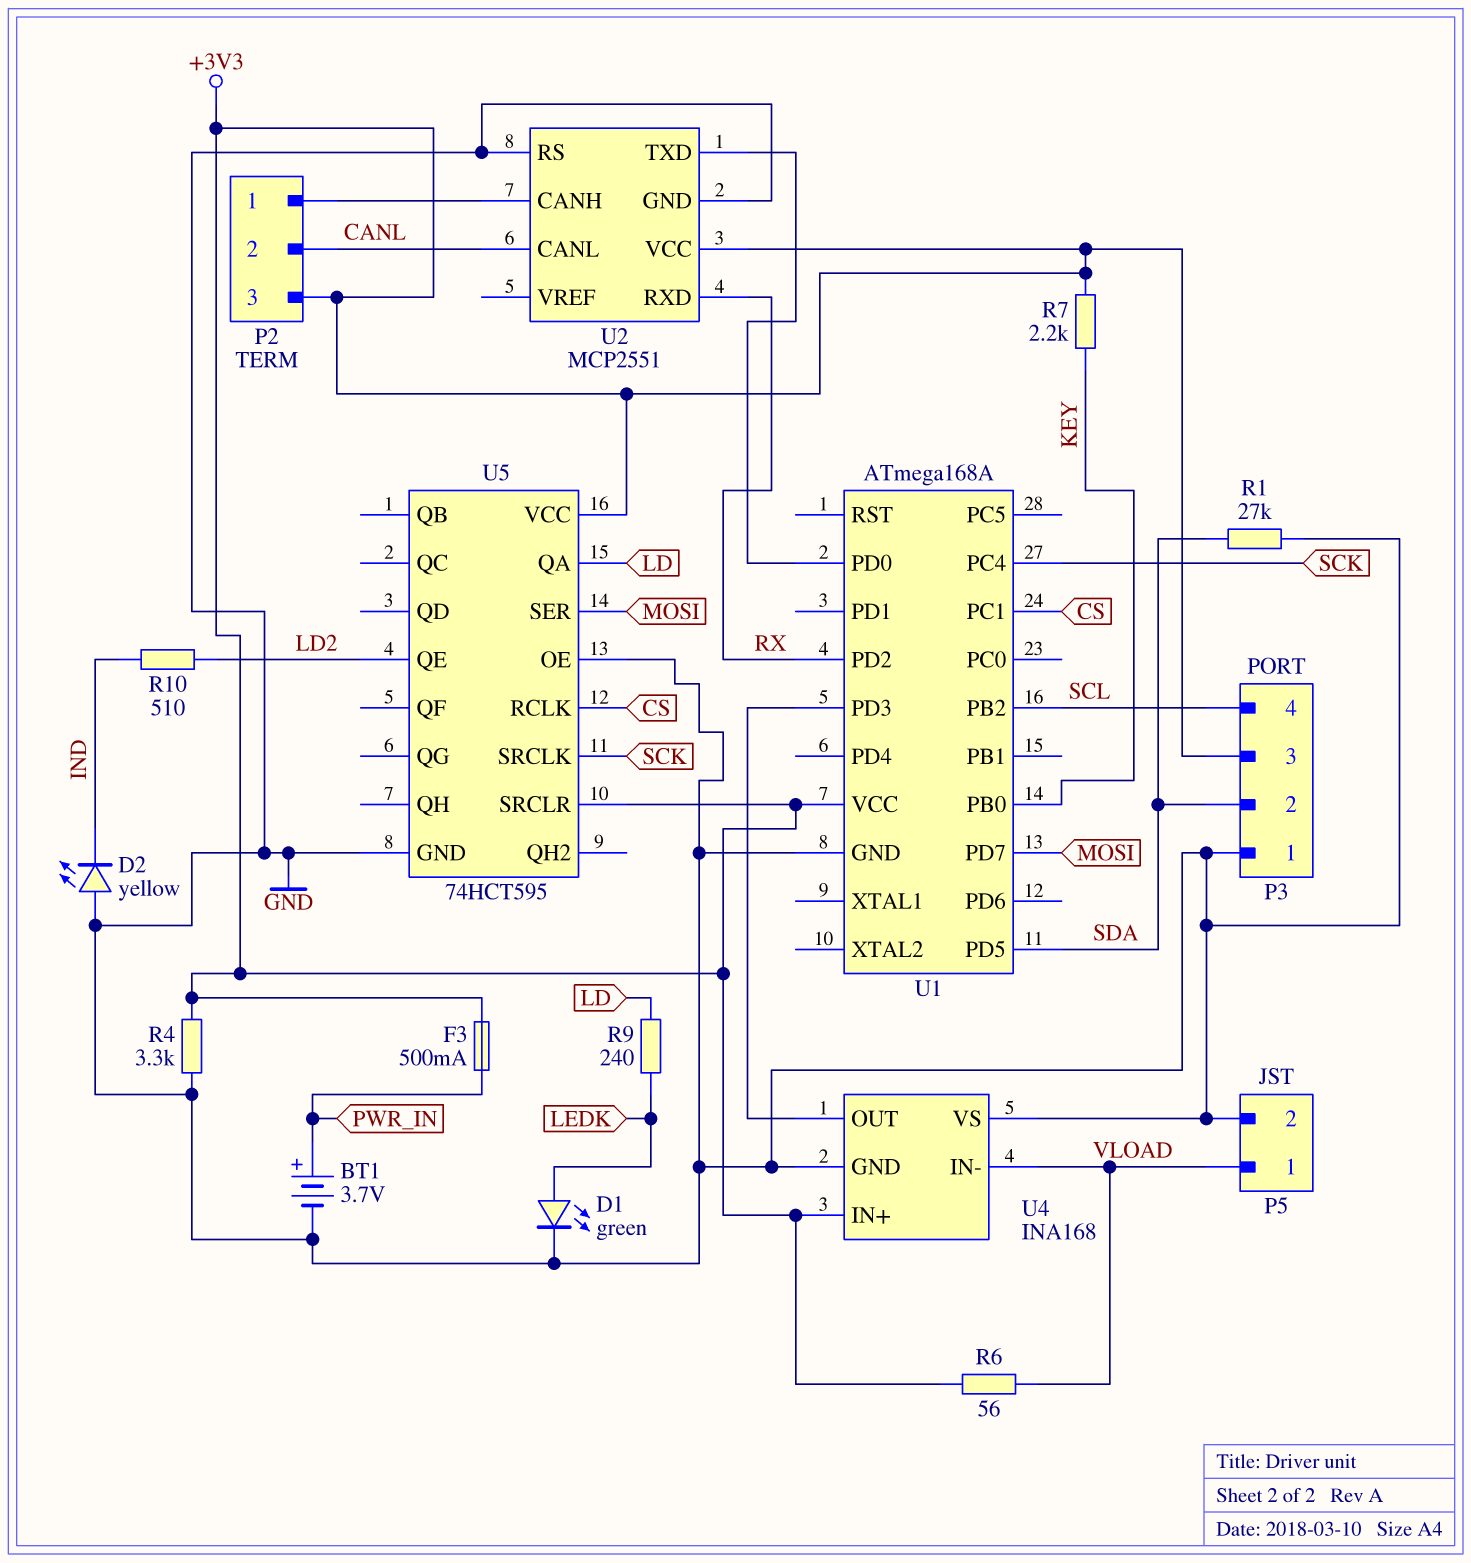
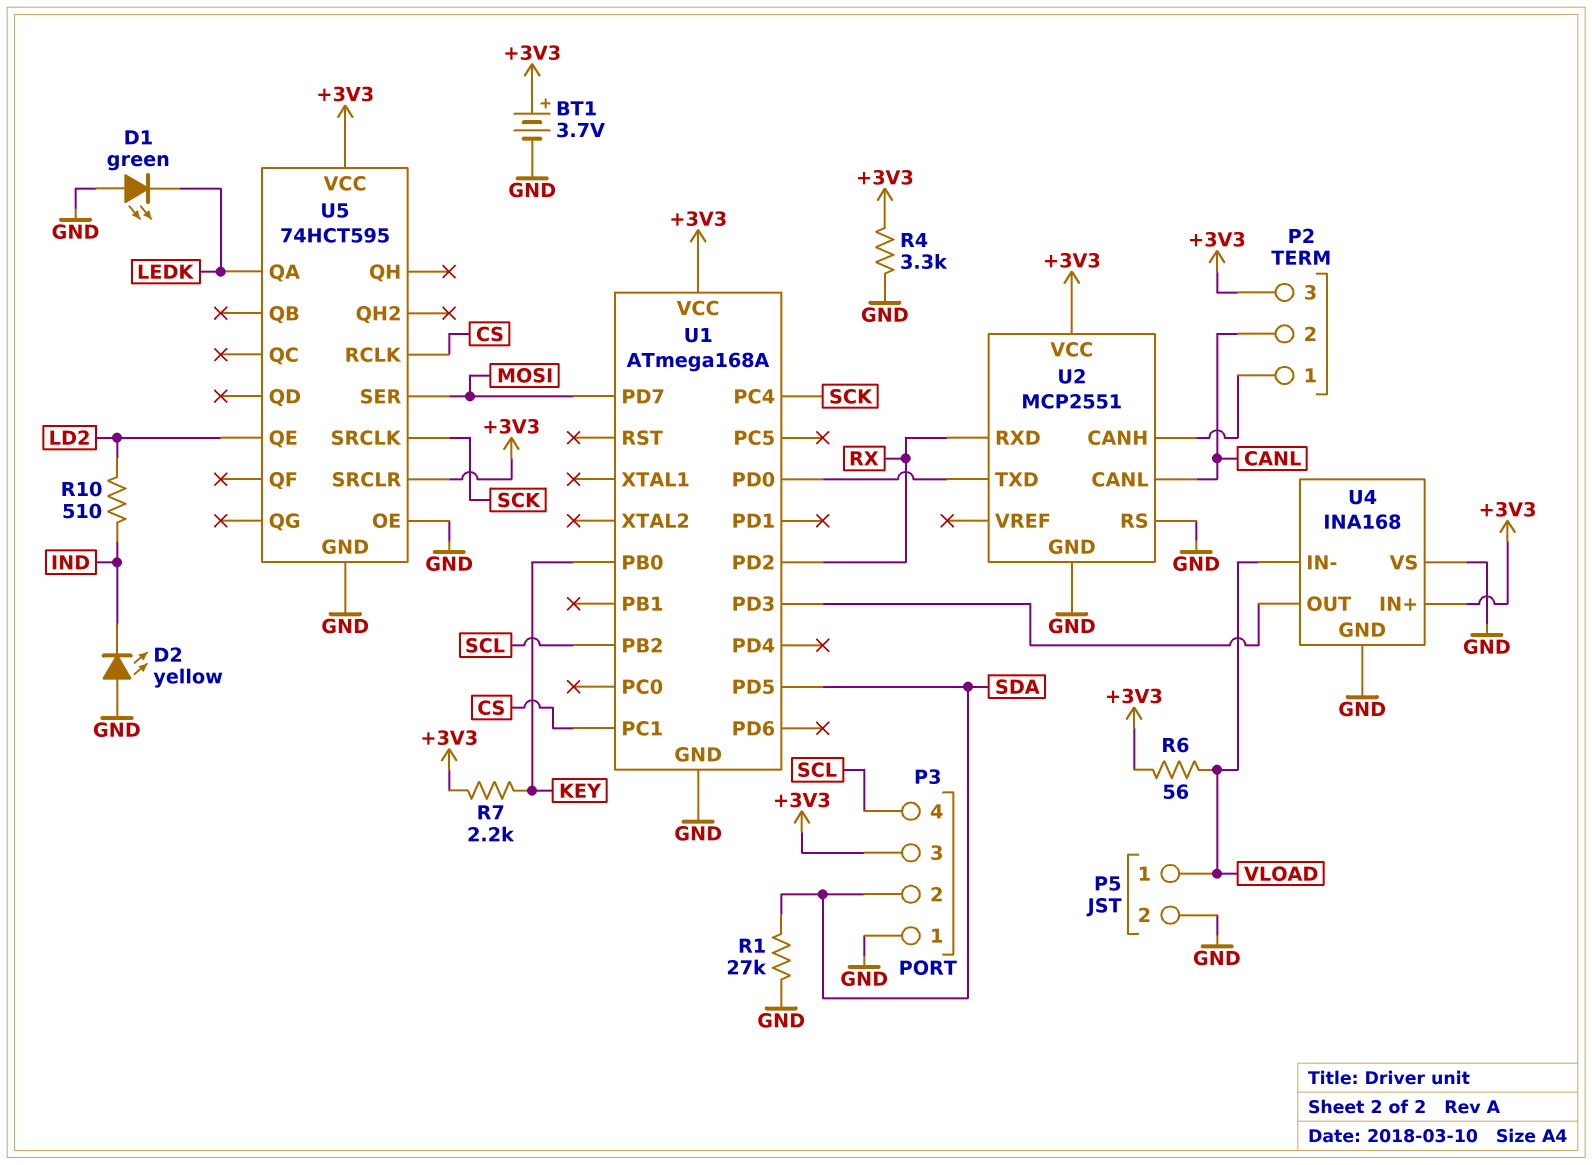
BT1: 3.7V (plus PWR_IN, minus GND) -> 3.7V (plus +3V3, minus GND)
D1: LED green (A LEDK, K GND) -> LED green (A GND, K LEDK)
F3: 500mA (+3V3, PWR_IN) -> none
R9: 240 (LD, LEDK) -> none
U5 pin QA: LD -> LEDK

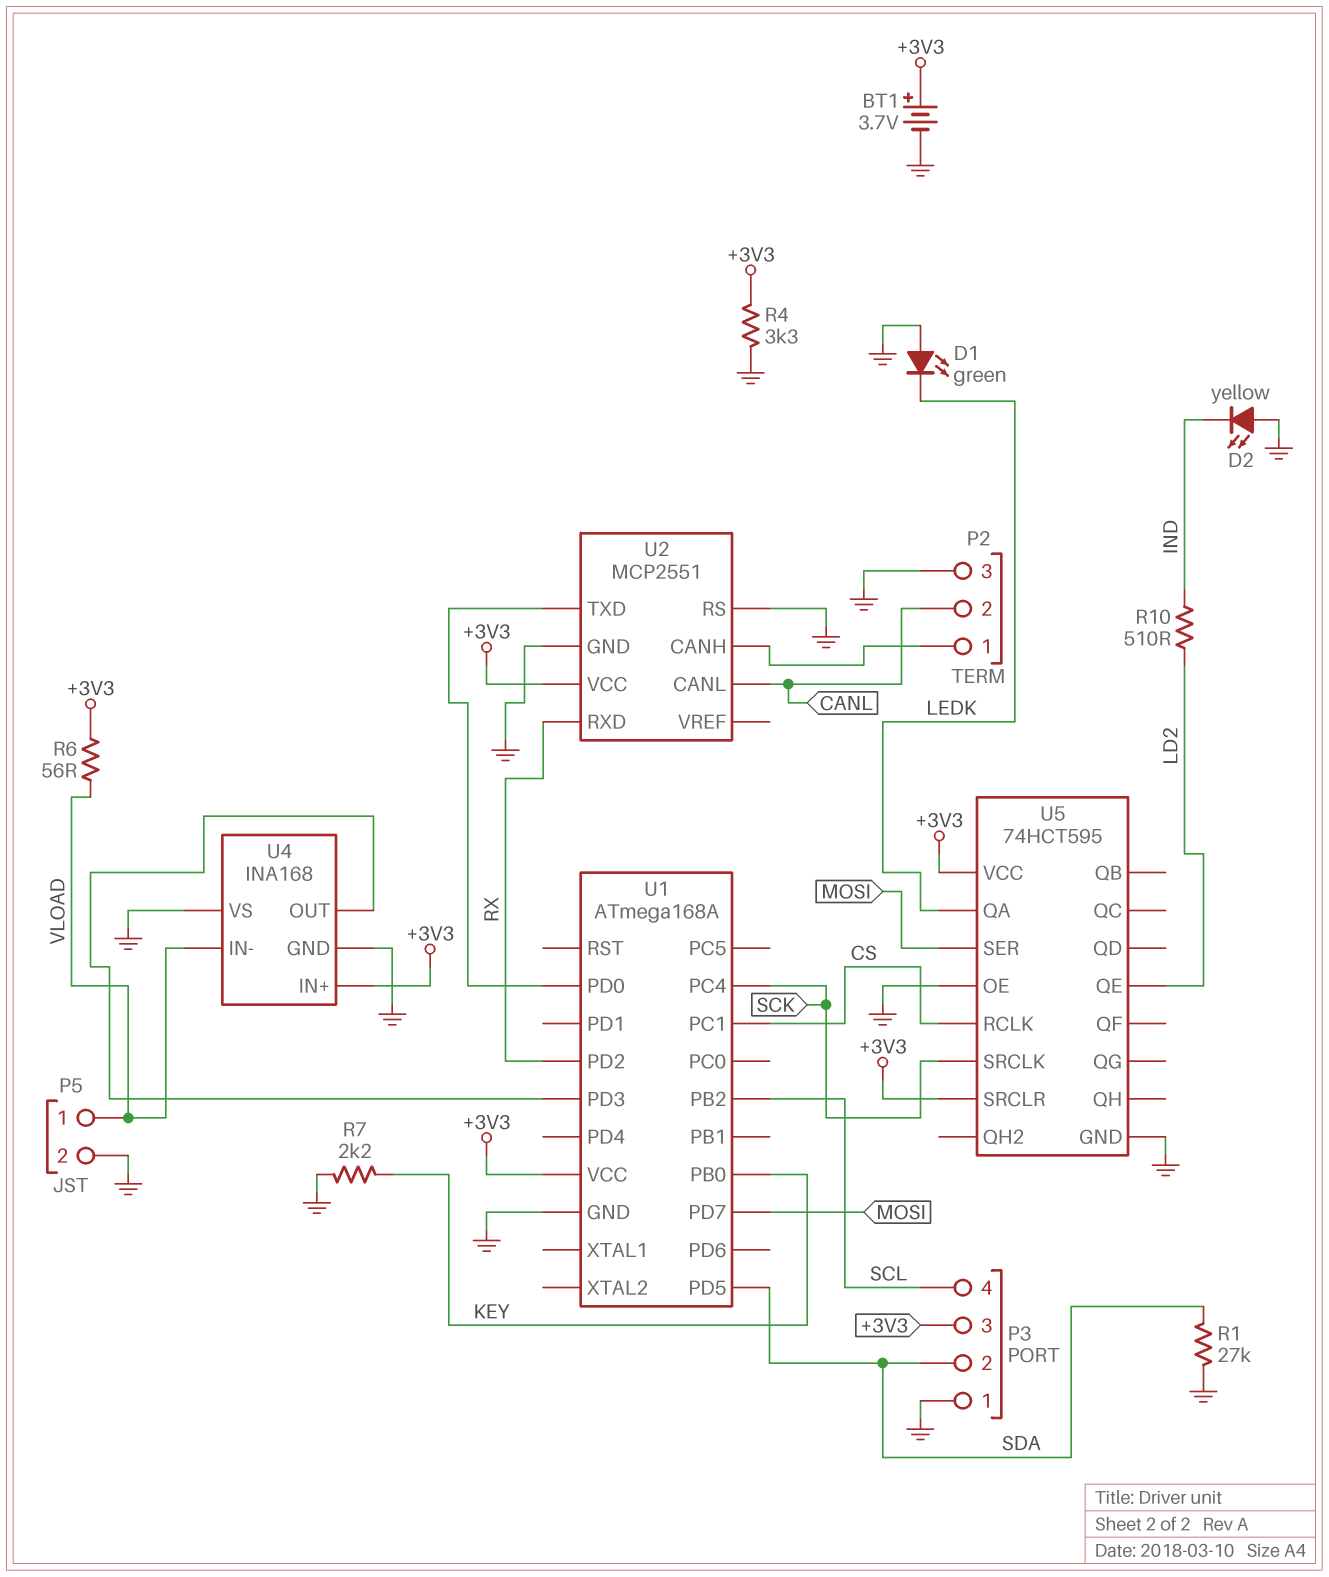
P2 pin 3: +3V3 -> GND
R7: 2.2k (+3V3, KEY) -> 2.2k (GND, KEY)

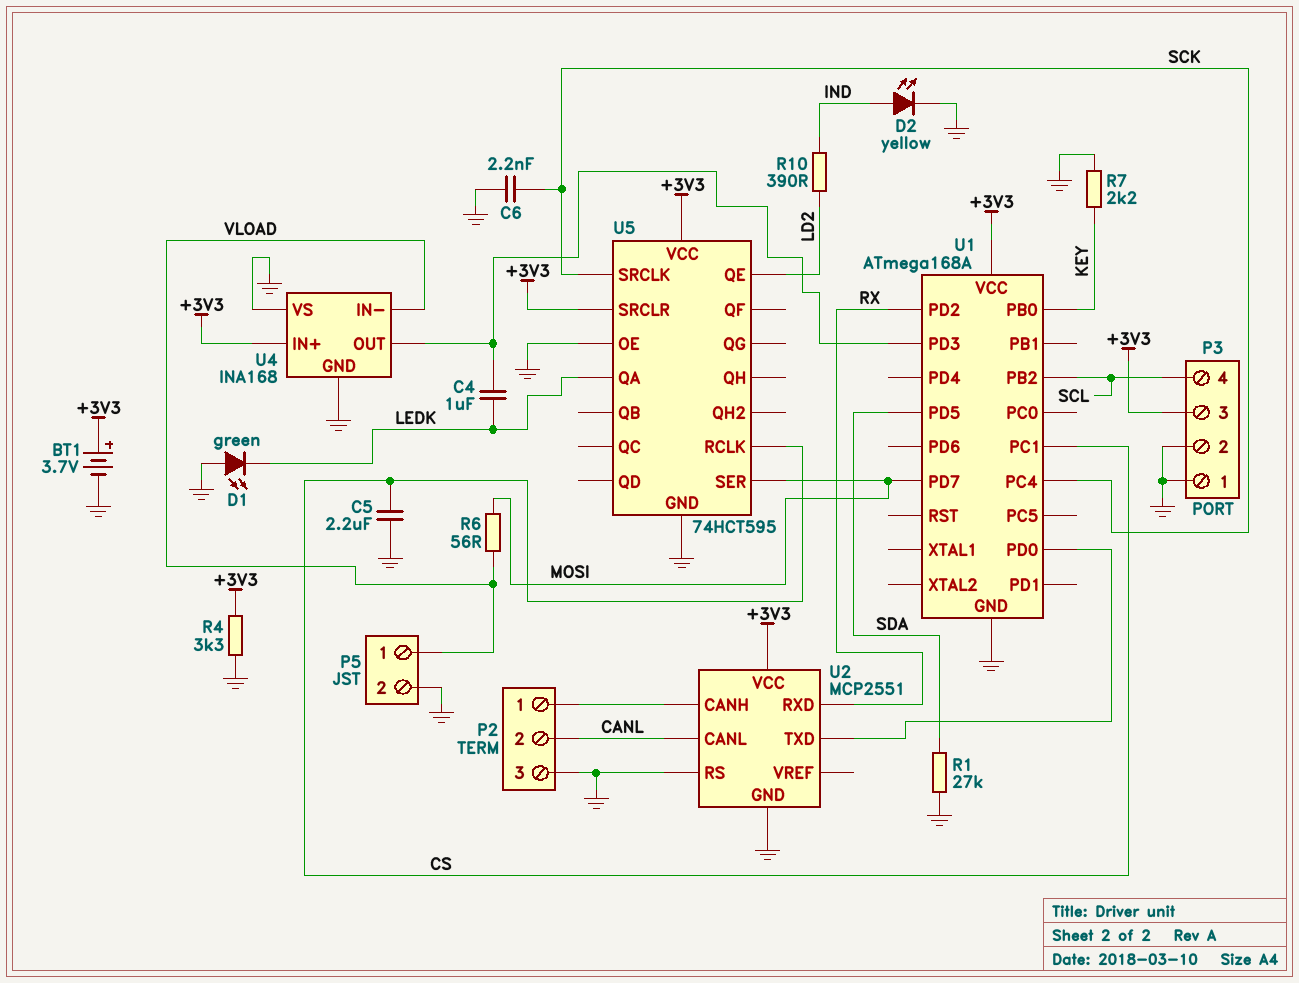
C4: none -> 1uF (LEDK, U1/PD3)
C5: none -> 2.2uF (CS, GND)
C6: none -> 2.2nF (GND, SCK)
D2: LED yellow (A GND, K IND) -> LED yellow (A IND, K GND)
P3 pin 2: SDA -> GND
R6: 56 (+3V3, VLOAD) -> 56 (MOSI, VLOAD)
R10: 510 (IND, LD2) -> 390 (IND, LD2)

